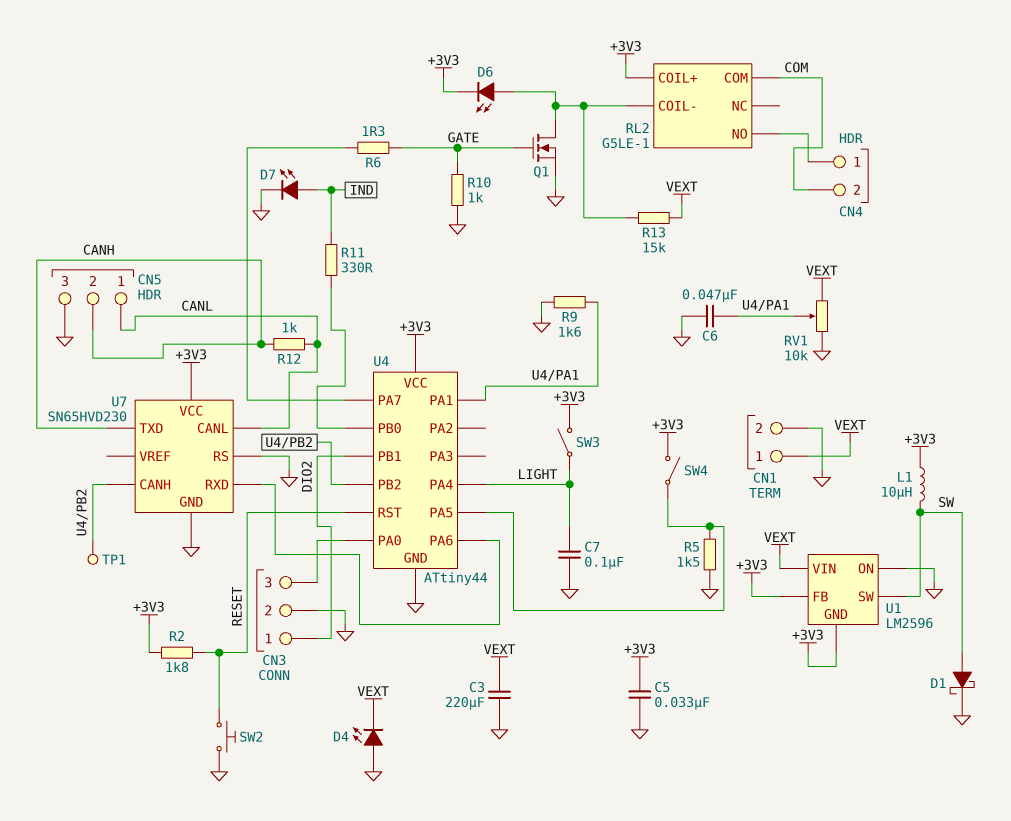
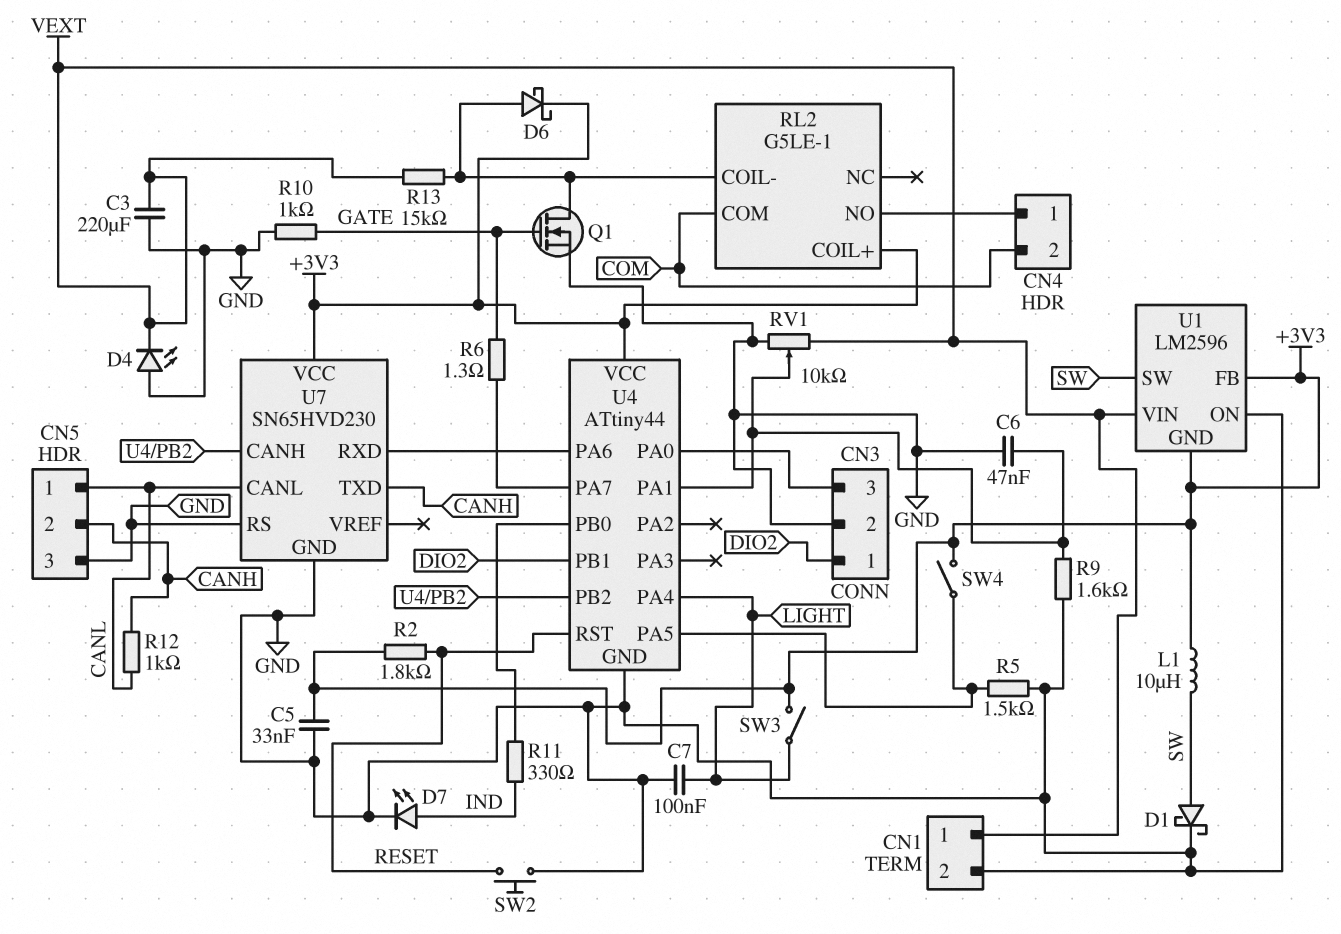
D6: LED (A RL2/COIL-, K +3V3) -> schottky (A RL2/COIL-, K +3V3)
TP1: test point (U4/PB2) -> none

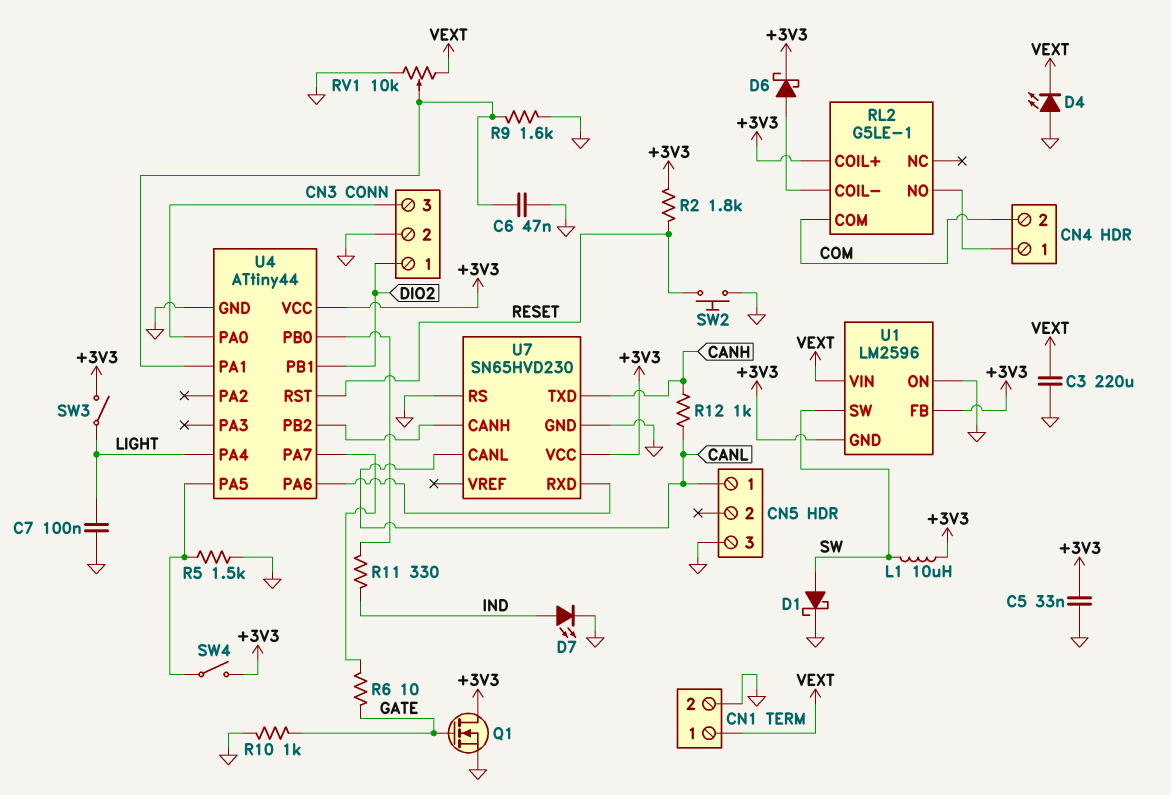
CN5 pin 2: CANH -> none
Q1: NMOS (G GATE, D RL2/COIL-, S GND) -> NMOS (G GATE, D +3V3, S GND)
R6: 1.3 (GATE, U4/PA7) -> 10 (GATE, U4/PA7)
R13: 15k (RL2/COIL-, VEXT) -> none

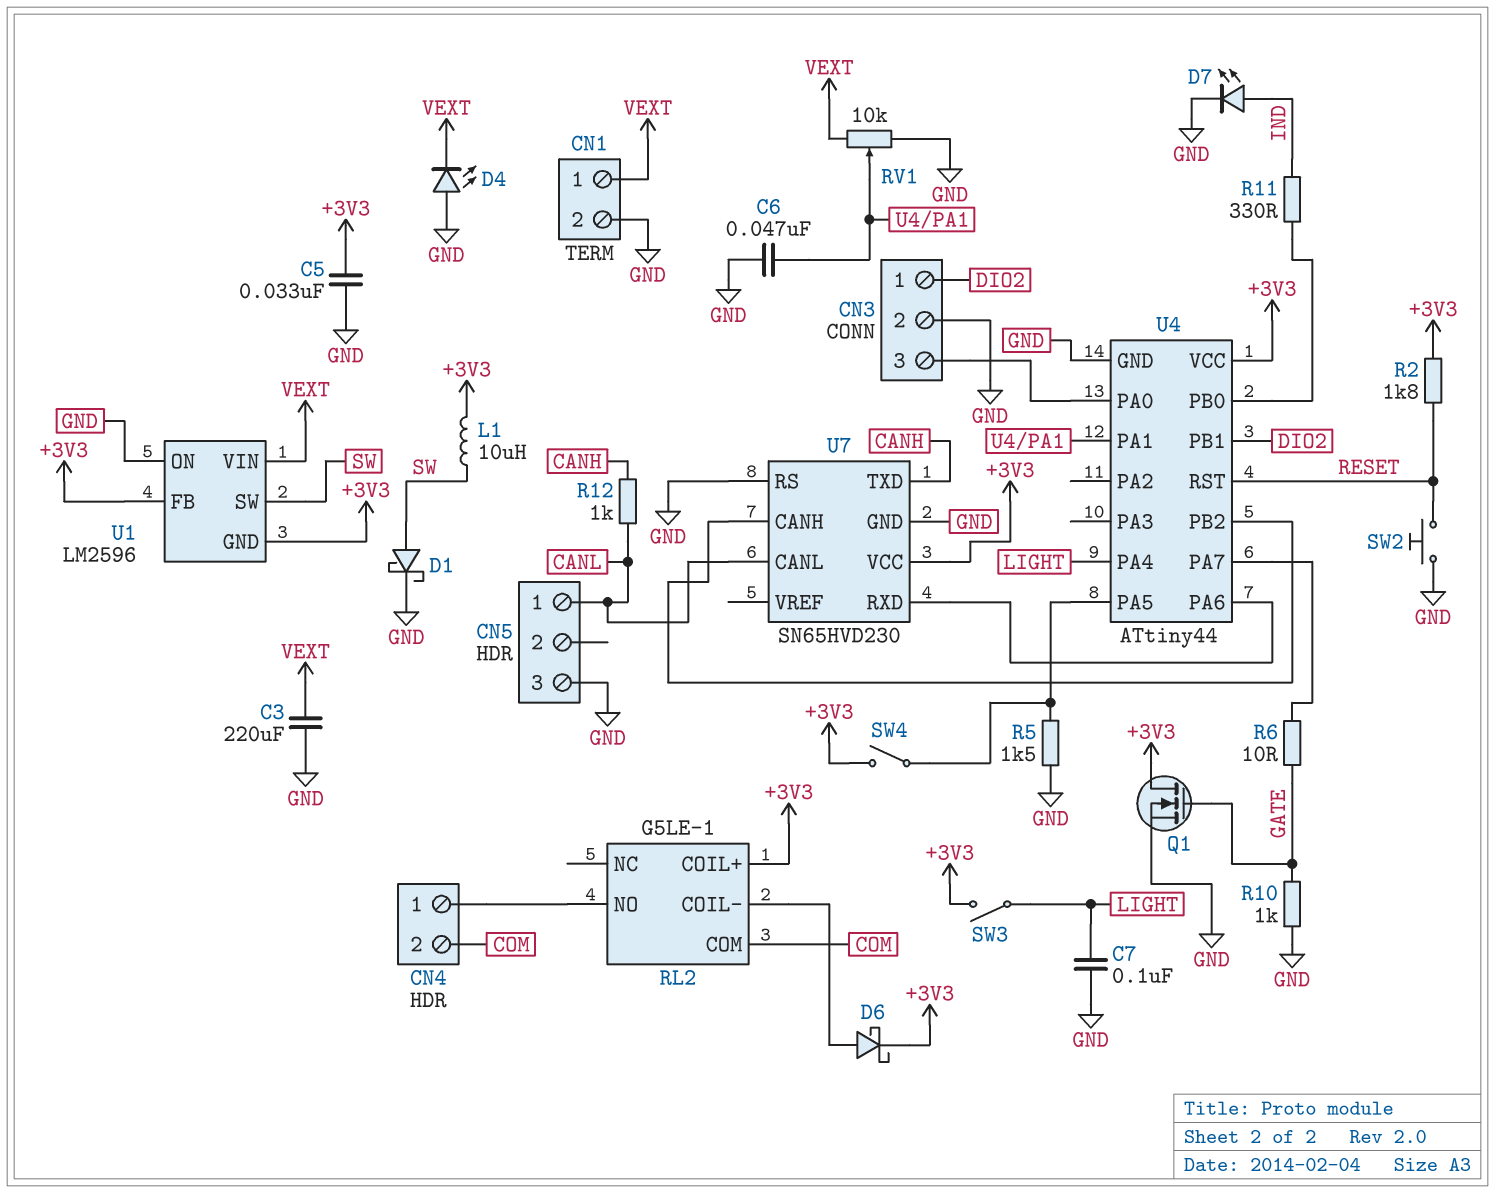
R9: 1.6k (GND, U4/PA1) -> none

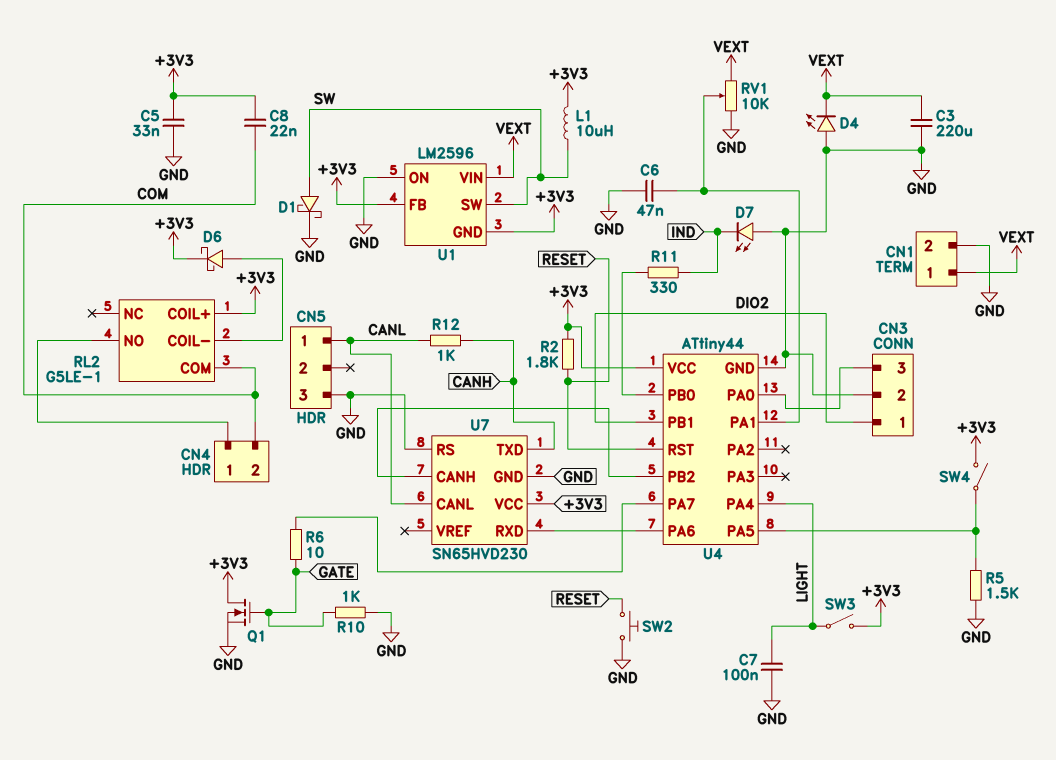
C8: none -> 22nF (+3V3, COM)
D7: LED (A IND, K GND) -> LED (A GND, K IND)

